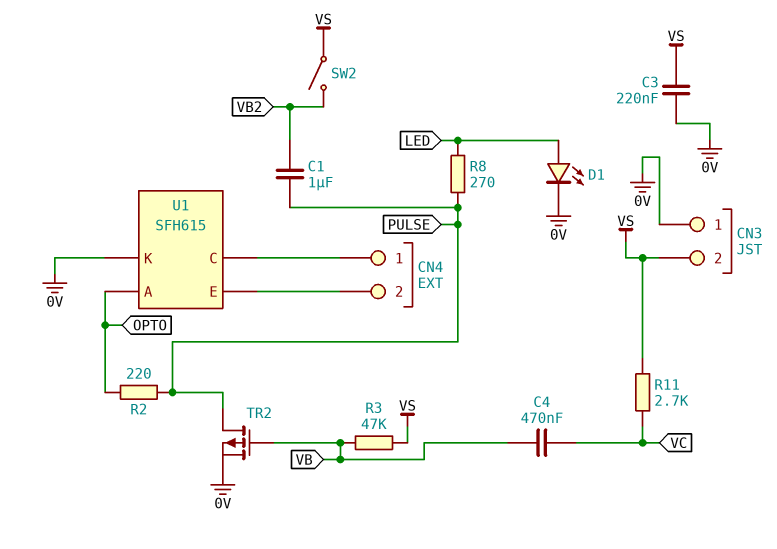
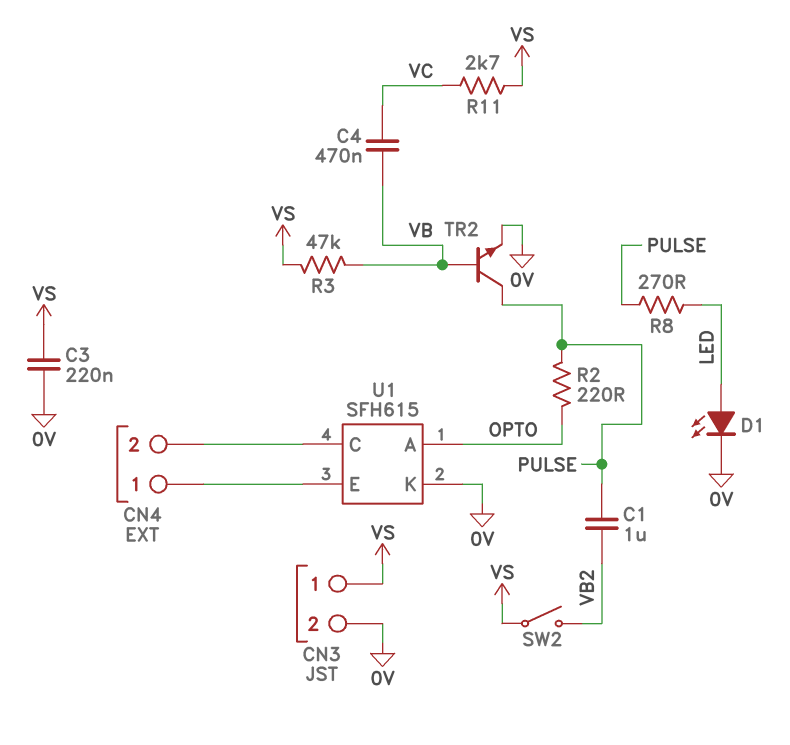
CN3 pin 1: 0V -> VS
CN3 pin 2: VS -> 0V
TR2: PMOS (G VB, D PULSE, S 0V) -> NPN (B VB, C PULSE, E 0V)
U1 pin C: CN4/1 -> CN4/2
U1 pin E: CN4/2 -> CN4/1

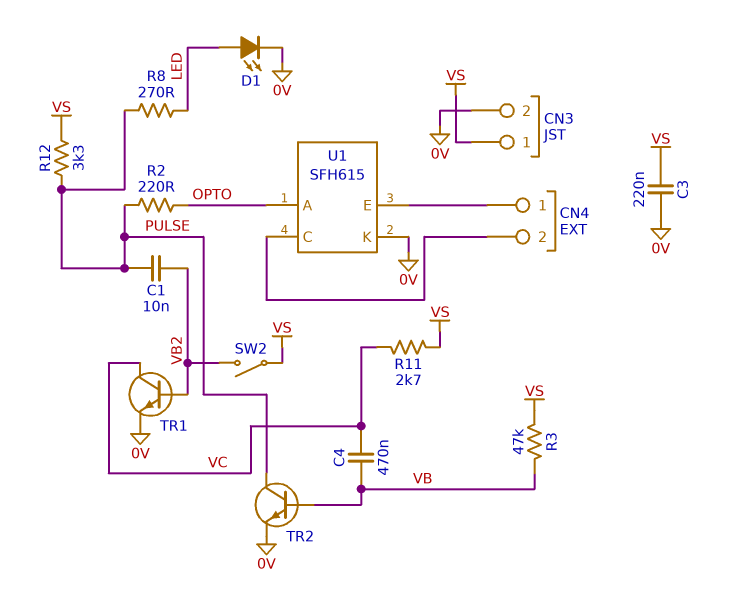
C1: 1uF (PULSE, VB2) -> 10nF (PULSE, VB2)
R12: none -> 3.3k (PULSE, VS)
TR1: none -> NPN (B VB2, C VC, E 0V)

